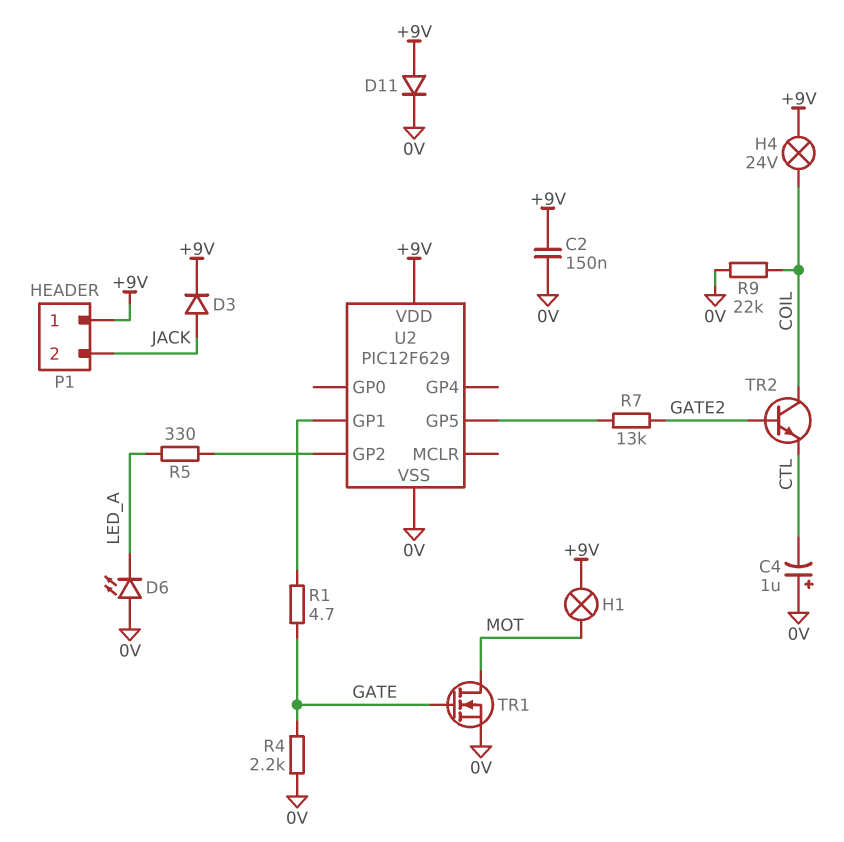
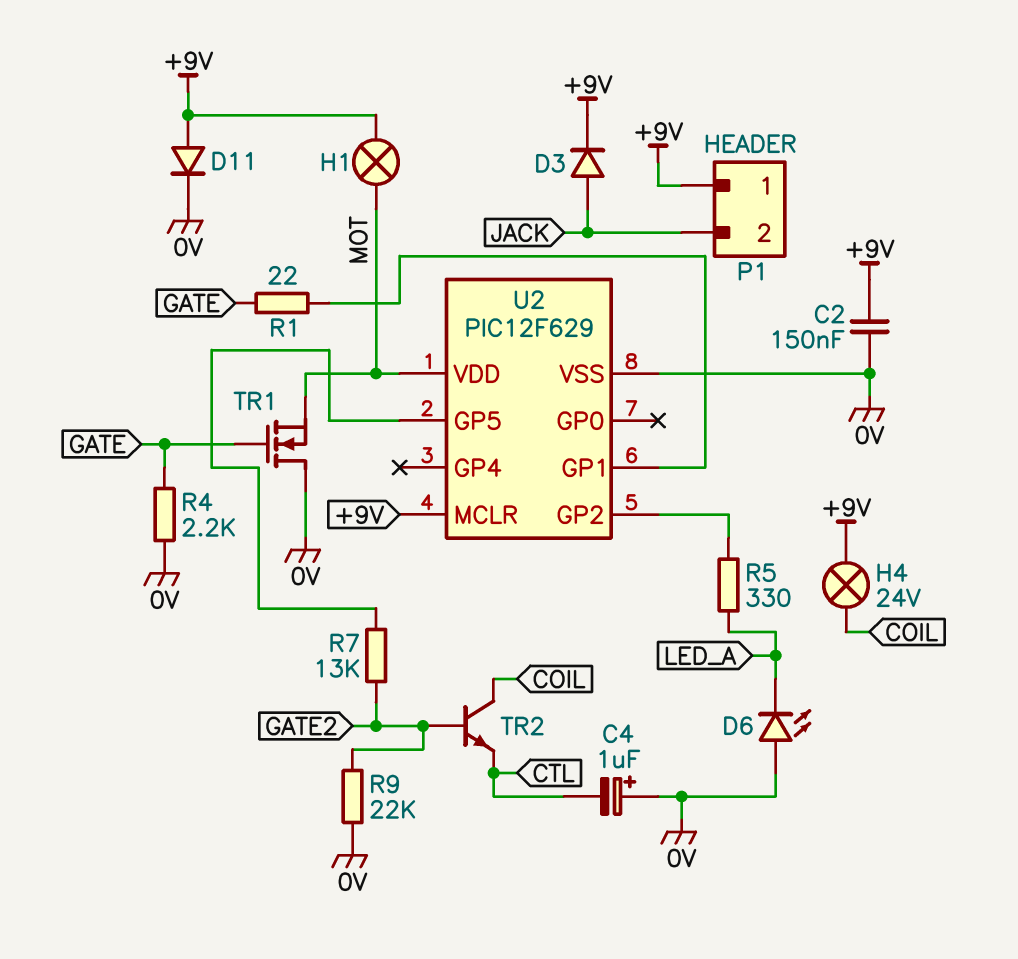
R1: 4.7 (GATE, U2/GP1) -> 22 (GATE, U2/GP1)
R9: 22k (0V, COIL) -> 22k (0V, GATE2)
TR1: NMOS (G GATE, D MOT, S 0V) -> NMOS (G GATE, D 0V, S MOT)
U2 pin MCLR: none -> +9V
U2 pin VDD: +9V -> MOT

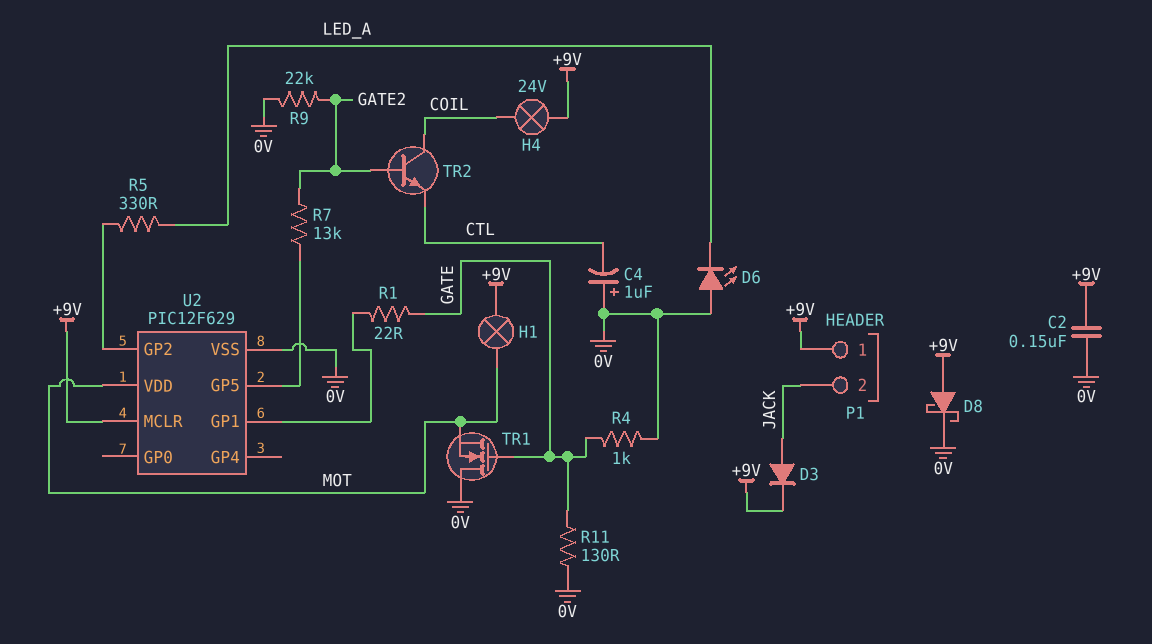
D8: none -> schottky (A +9V, K 0V)
D11: diode (A +9V, K 0V) -> none
R4: 2.2k (0V, GATE) -> 1k (0V, GATE)
R11: none -> 130 (0V, GATE)

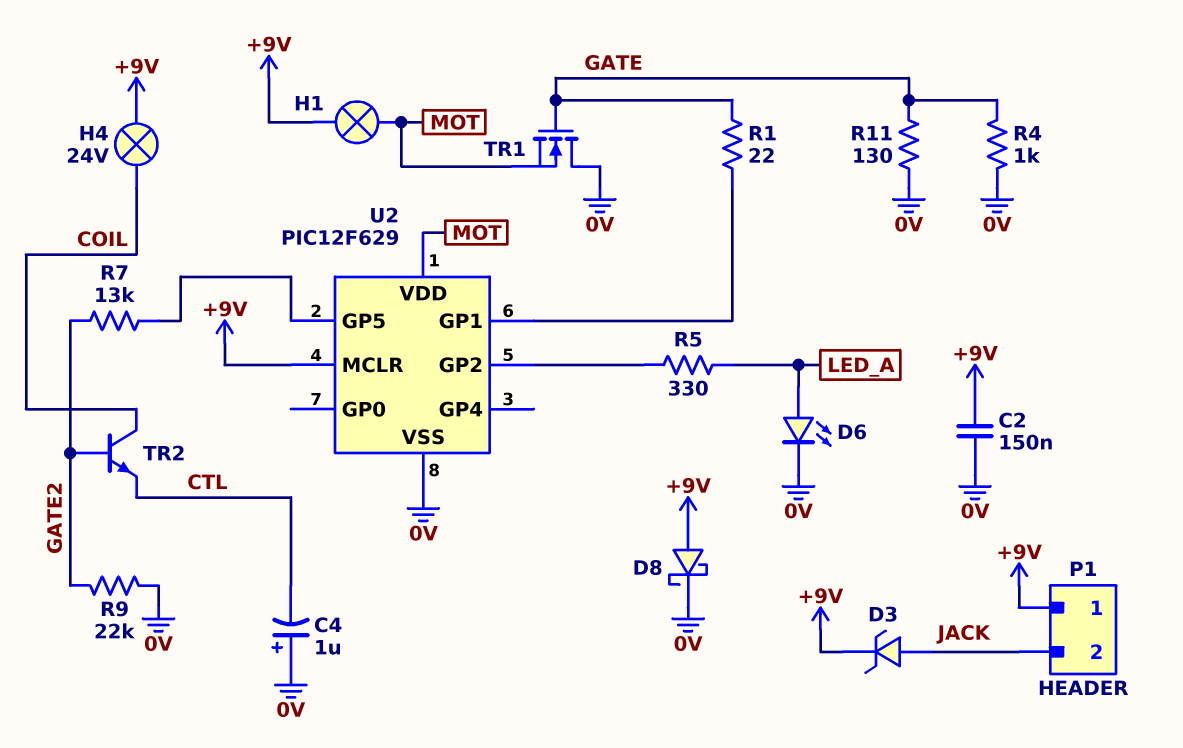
D3: diode (A JACK, K +9V) -> zener (A JACK, K +9V)
D6: LED (A 0V, K LED_A) -> LED (A LED_A, K 0V)

